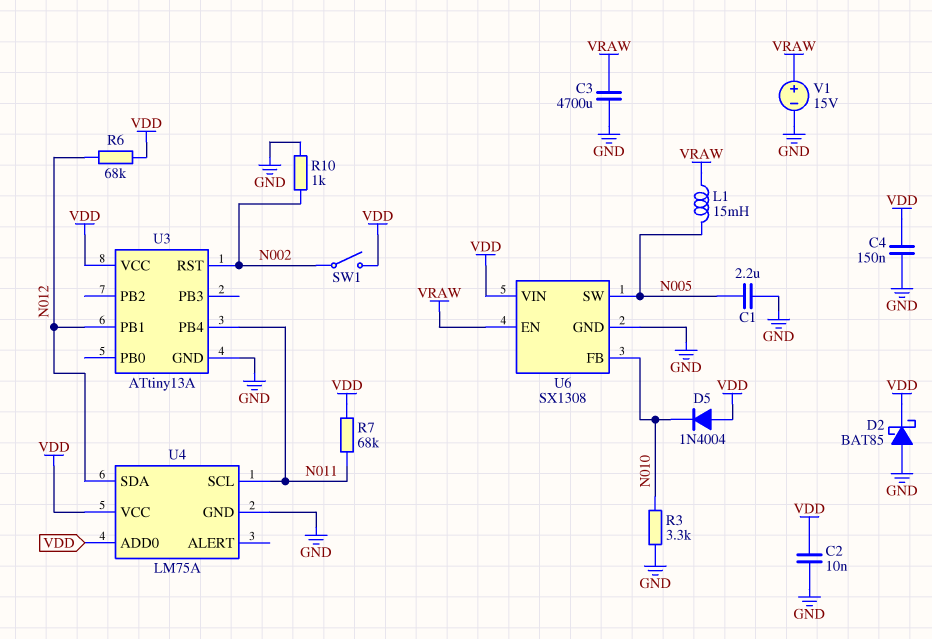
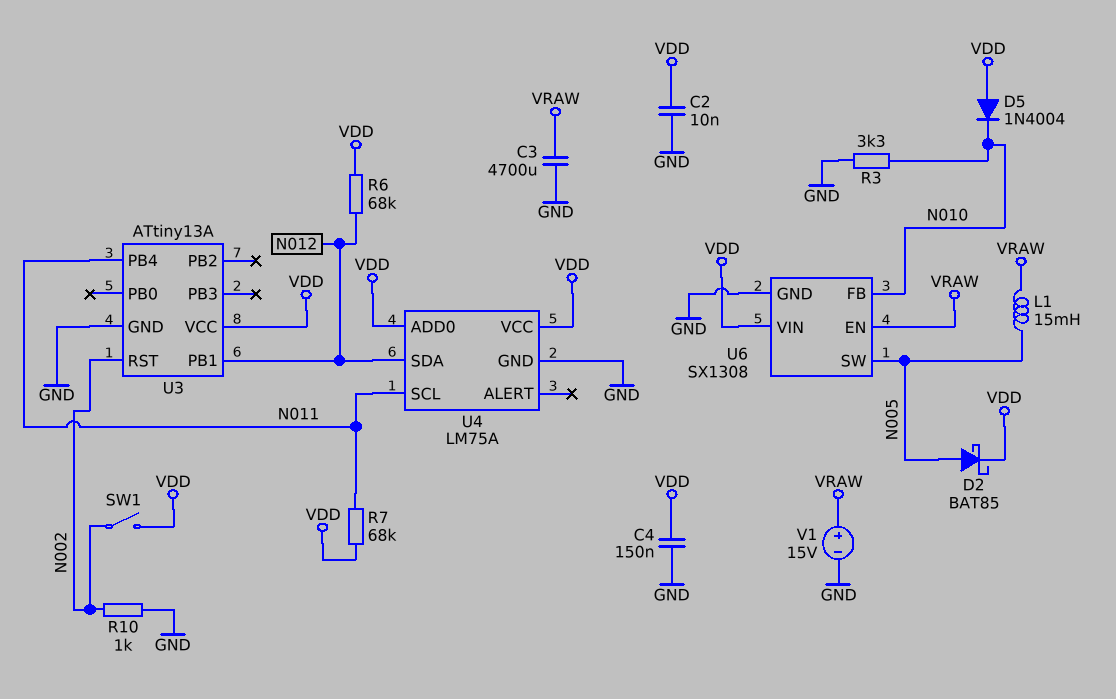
C1: 2.2uF (GND, N005) -> none
D2: schottky BAT85 (A GND, K VDD) -> schottky BAT85 (A N005, K VDD)

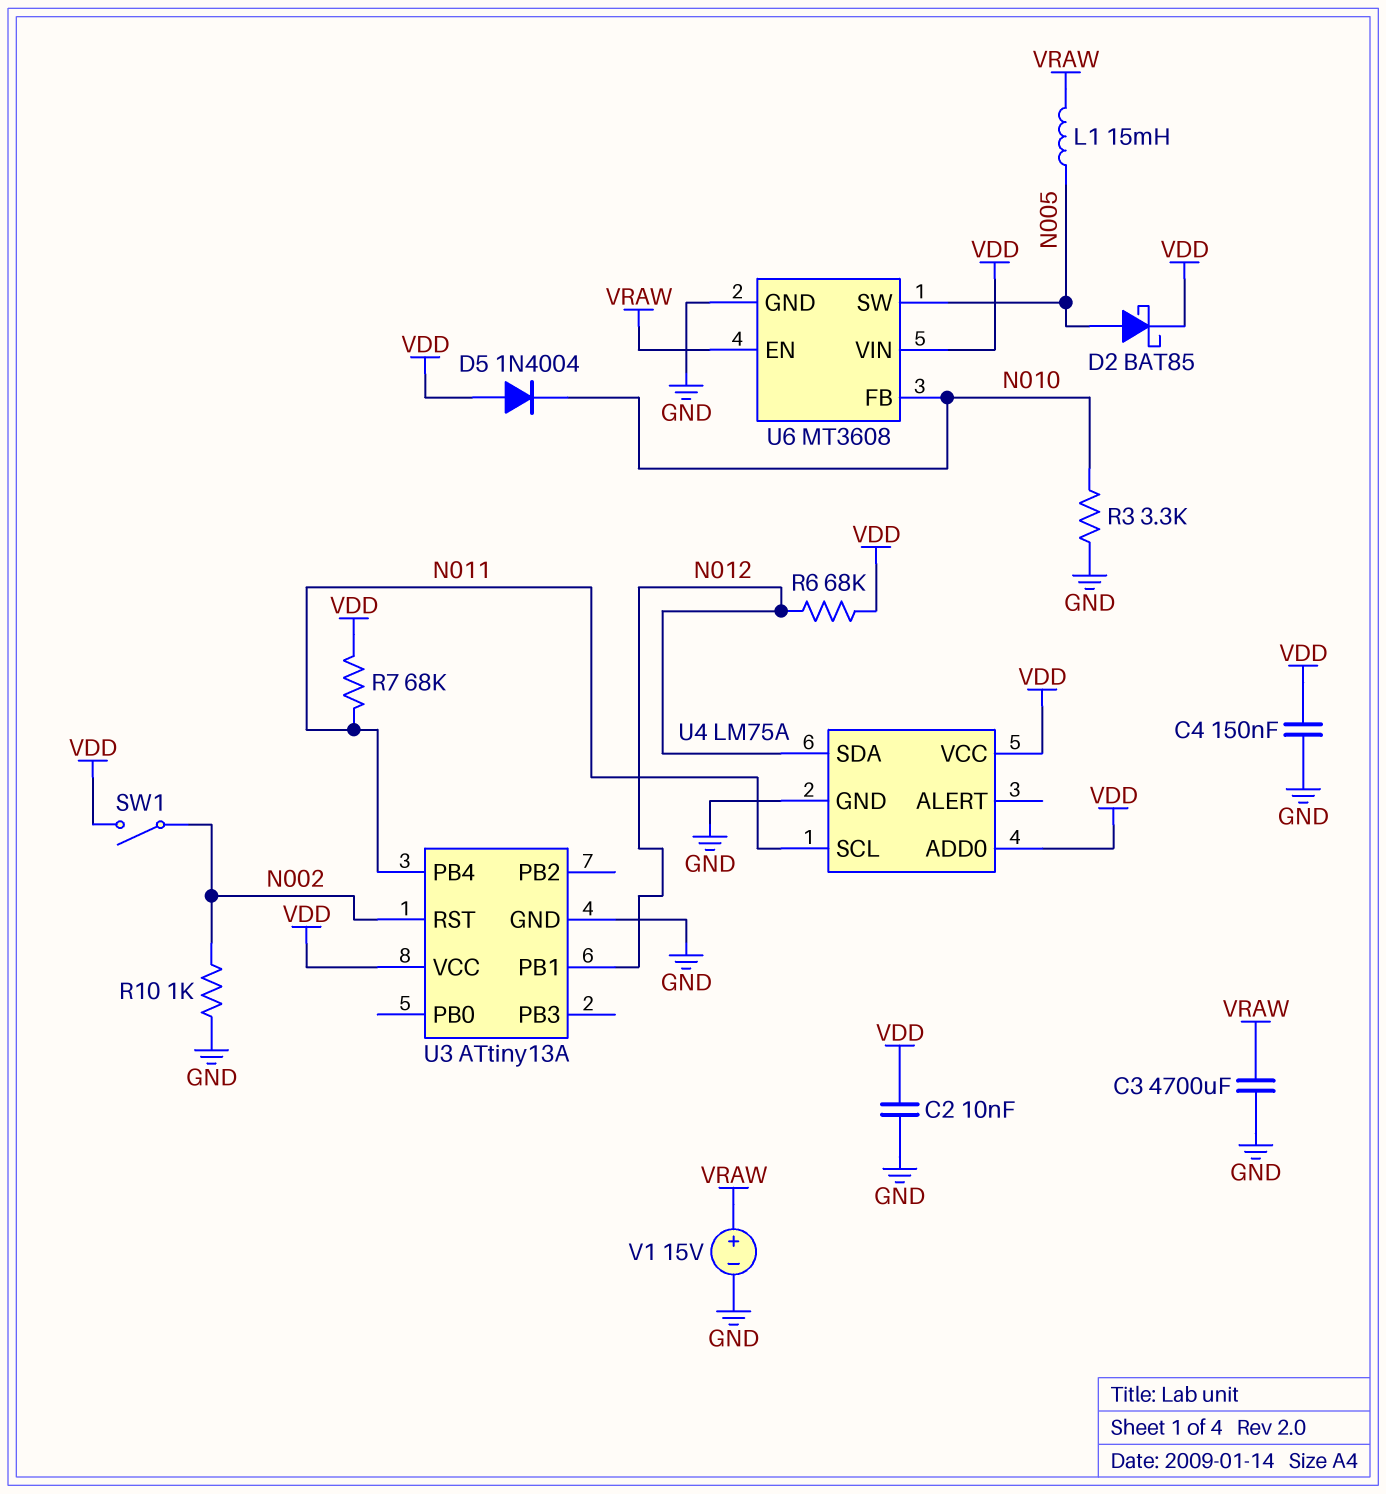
U6: SX1308 -> MT3608

